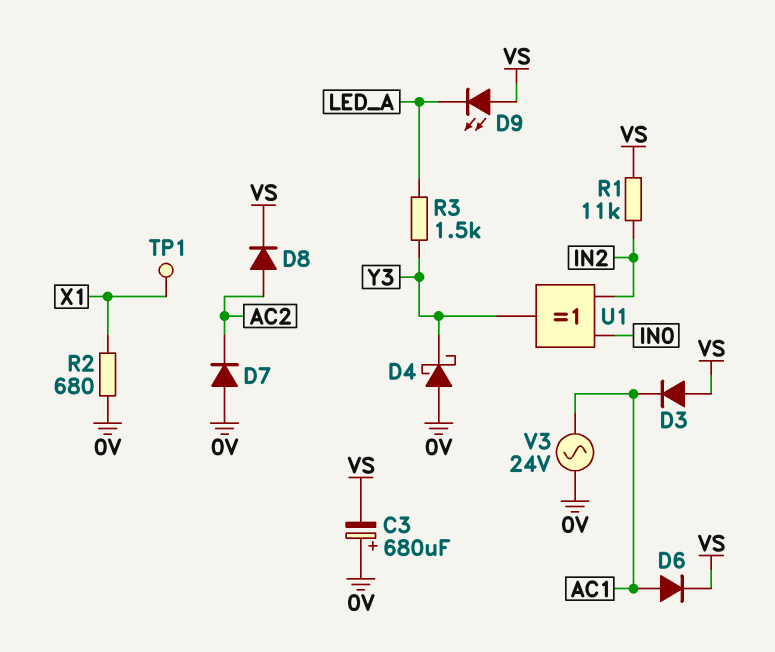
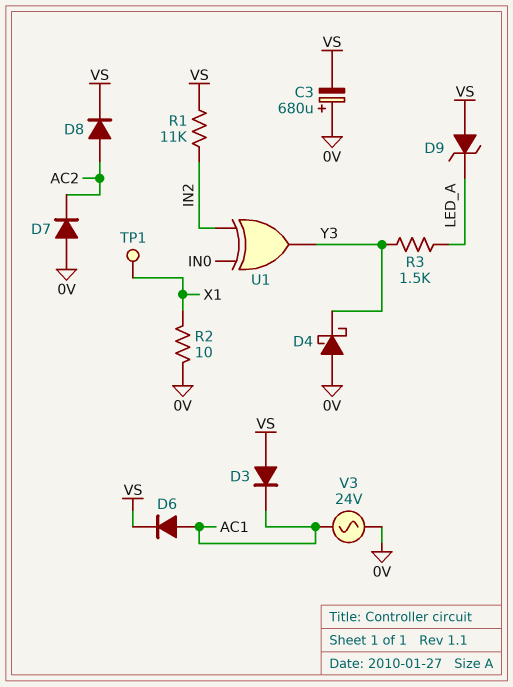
D9: LED (A VS, K LED_A) -> zener (A VS, K LED_A)
R2: 680 (0V, X1) -> 10 (0V, X1)

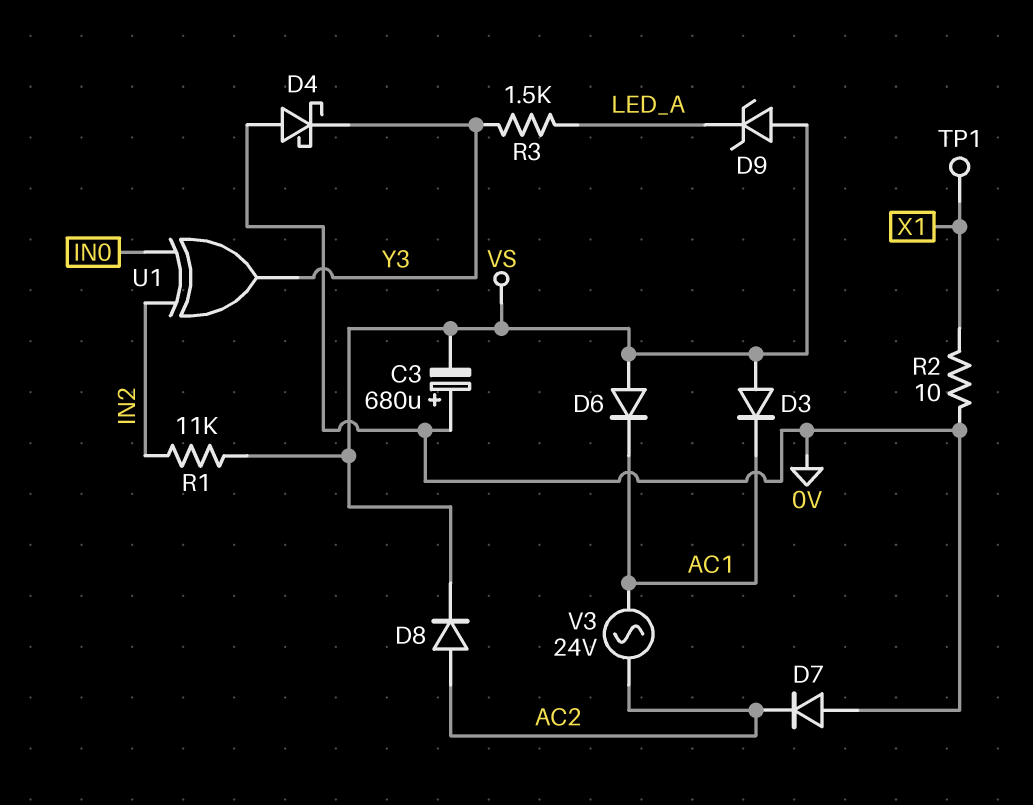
D6: diode (A AC1, K VS) -> diode (A VS, K AC1)
V3: AC 24V (0V, AC1) -> AC 24V (AC1, AC2)

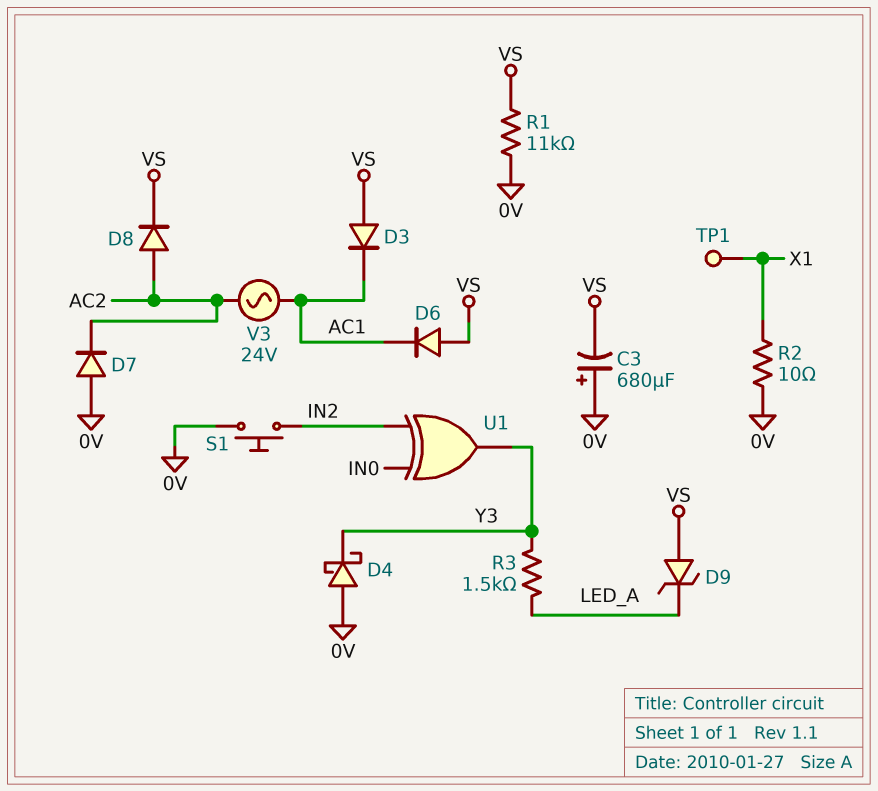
R1: 11k (IN2, VS) -> 11k (0V, VS)
S1: none -> button (0V, IN2)

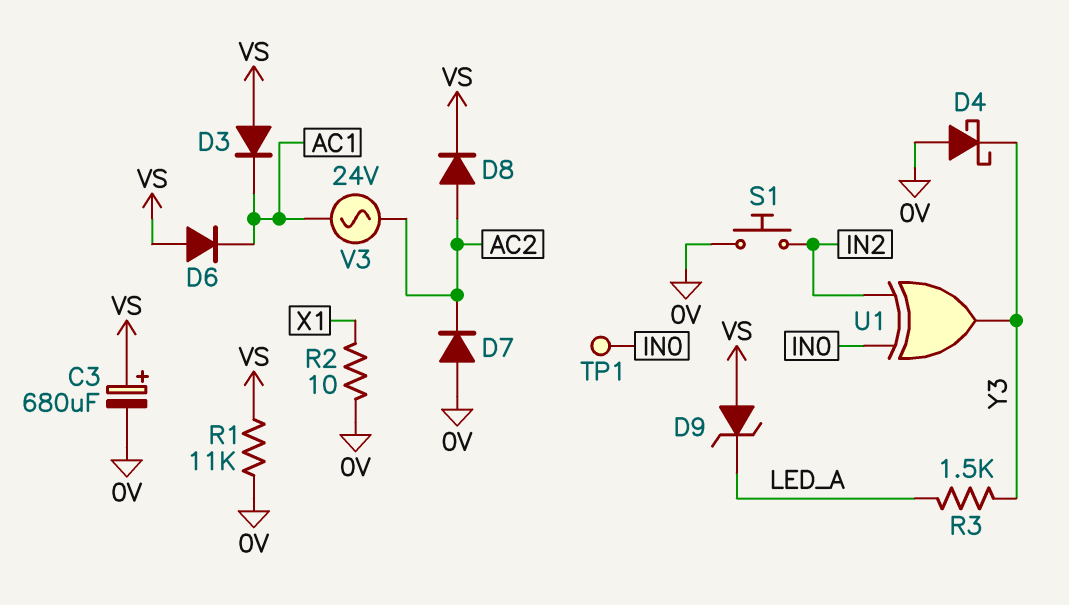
C3: 680uF (plus 0V, minus VS) -> 680uF (plus VS, minus 0V)
TP1: test point (X1) -> test point (IN0)

